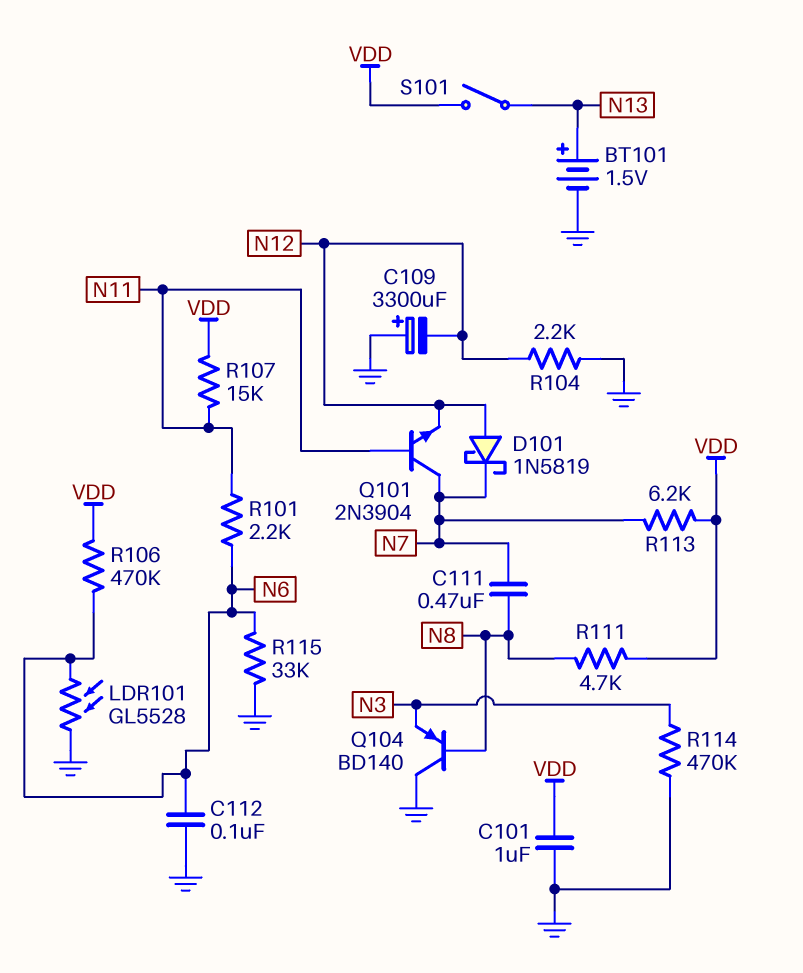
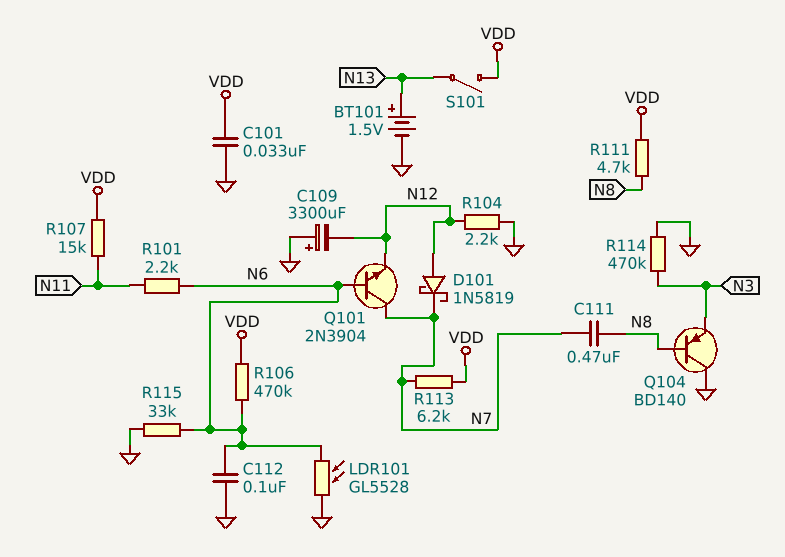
C101: 1uF (GND, VDD) -> 33nF (GND, VDD)
Q101: NPN 2N3904 (B N11, C N7, E N12) -> NPN 2N3904 (B N6, C N7, E N12)

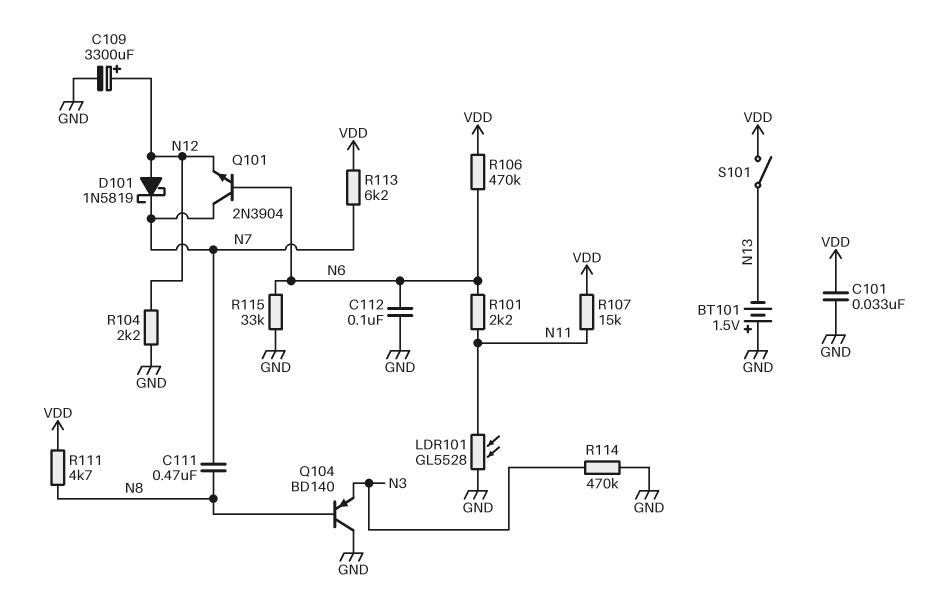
BT101: 1.5V (plus N13, minus GND) -> 1.5V (plus GND, minus N13)
C109: 3300uF (plus GND, minus N12) -> 3300uF (plus N12, minus GND)
LDR101: GL5528 (GND, N6) -> GL5528 (GND, N11)

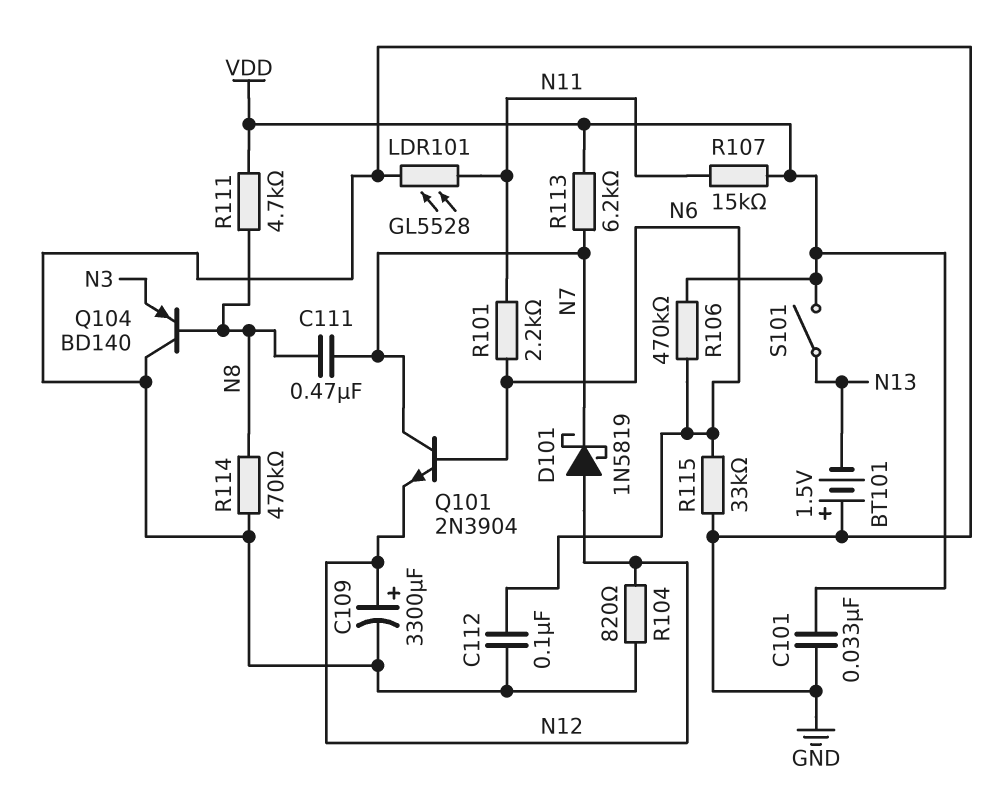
R104: 2.2k (GND, N12) -> 820 (GND, N12)
R114: 470k (GND, N3) -> 470k (GND, N8)

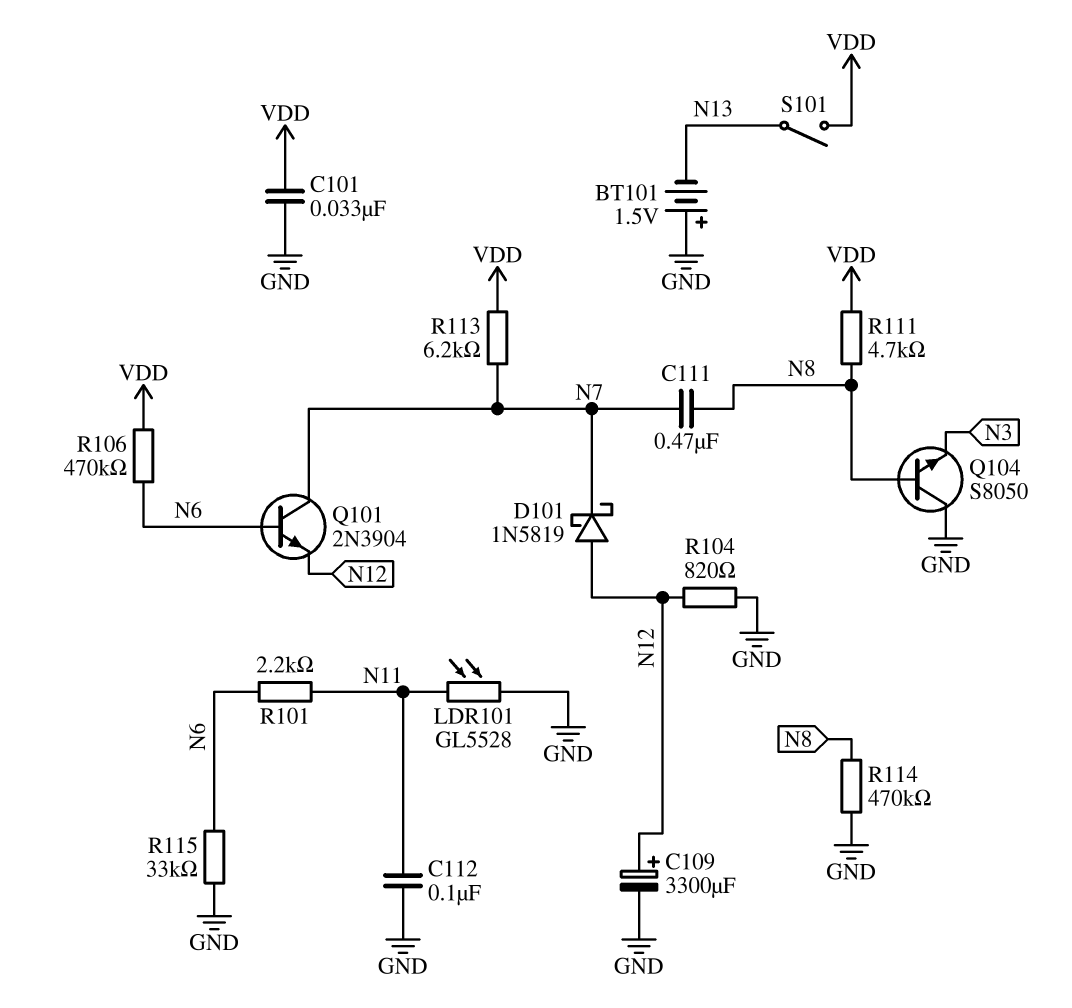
C112: 100nF (GND, N6) -> 100nF (GND, N11)
Q104: PNP BD140 (B N8, C GND, E N3) -> NPN S8050 (B N8, C GND, E N3)
R107: 15k (N11, VDD) -> none

